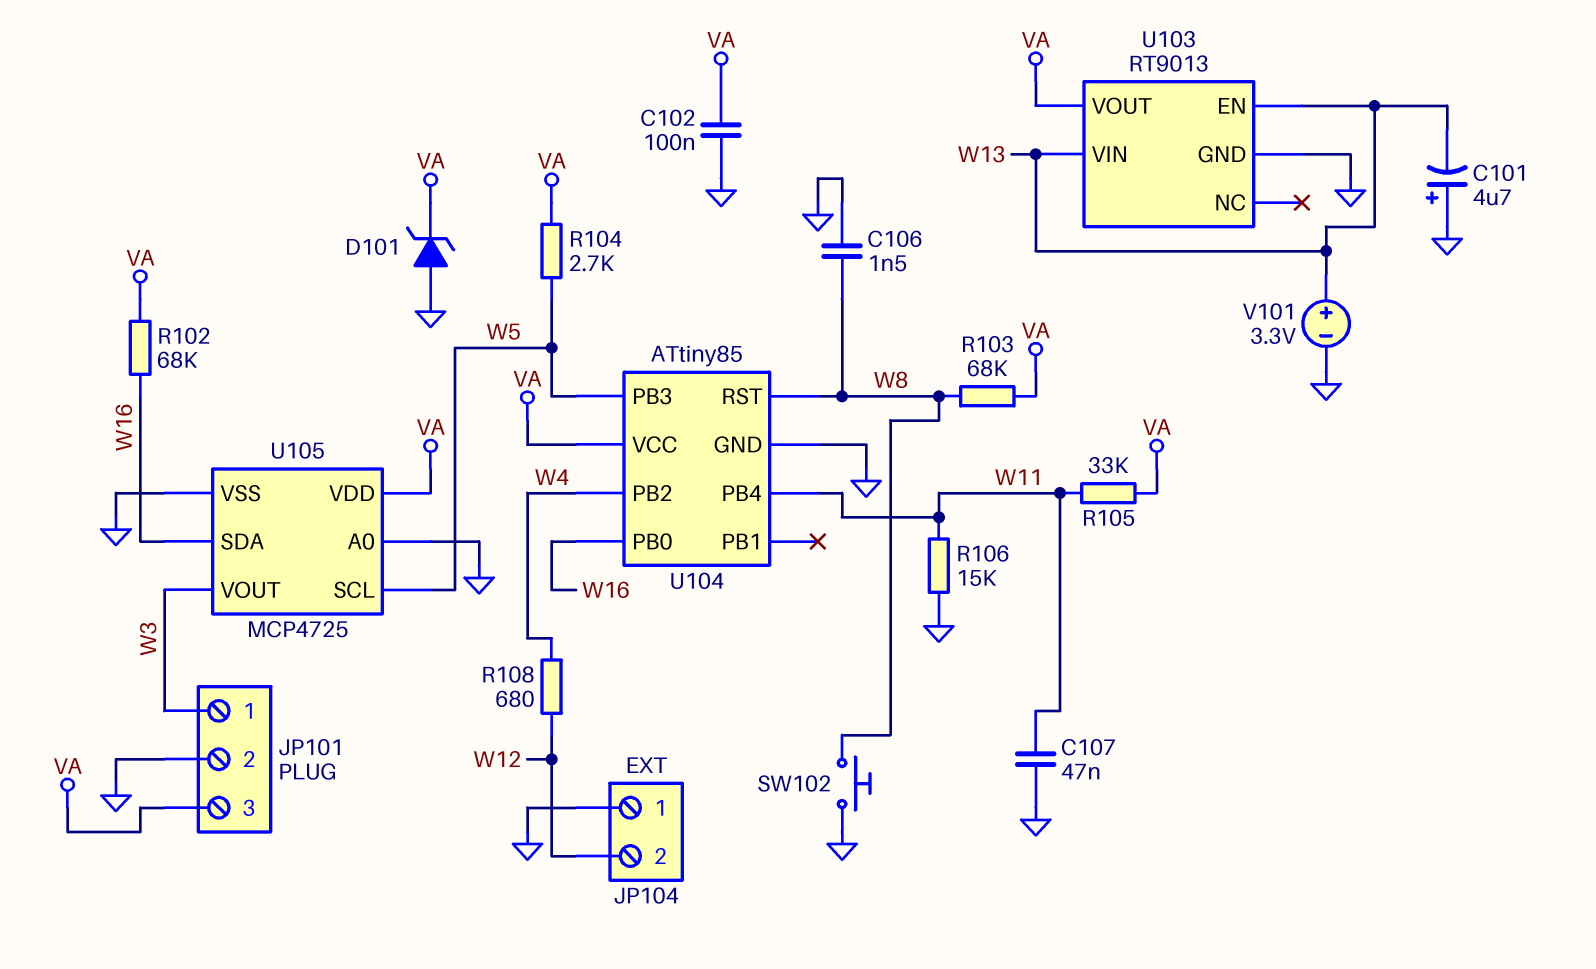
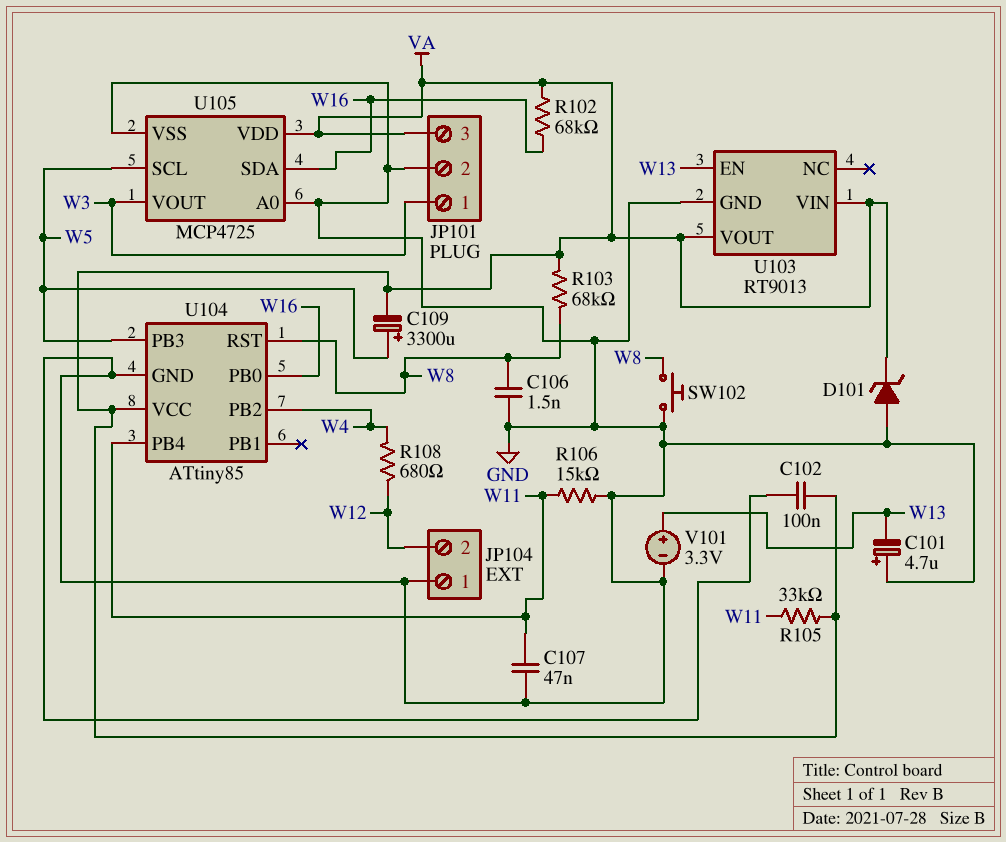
C109: none -> 3300uF (plus W5, minus VA)
R104: 2.7k (VA, W5) -> none
U103 pin VIN: W13 -> VA

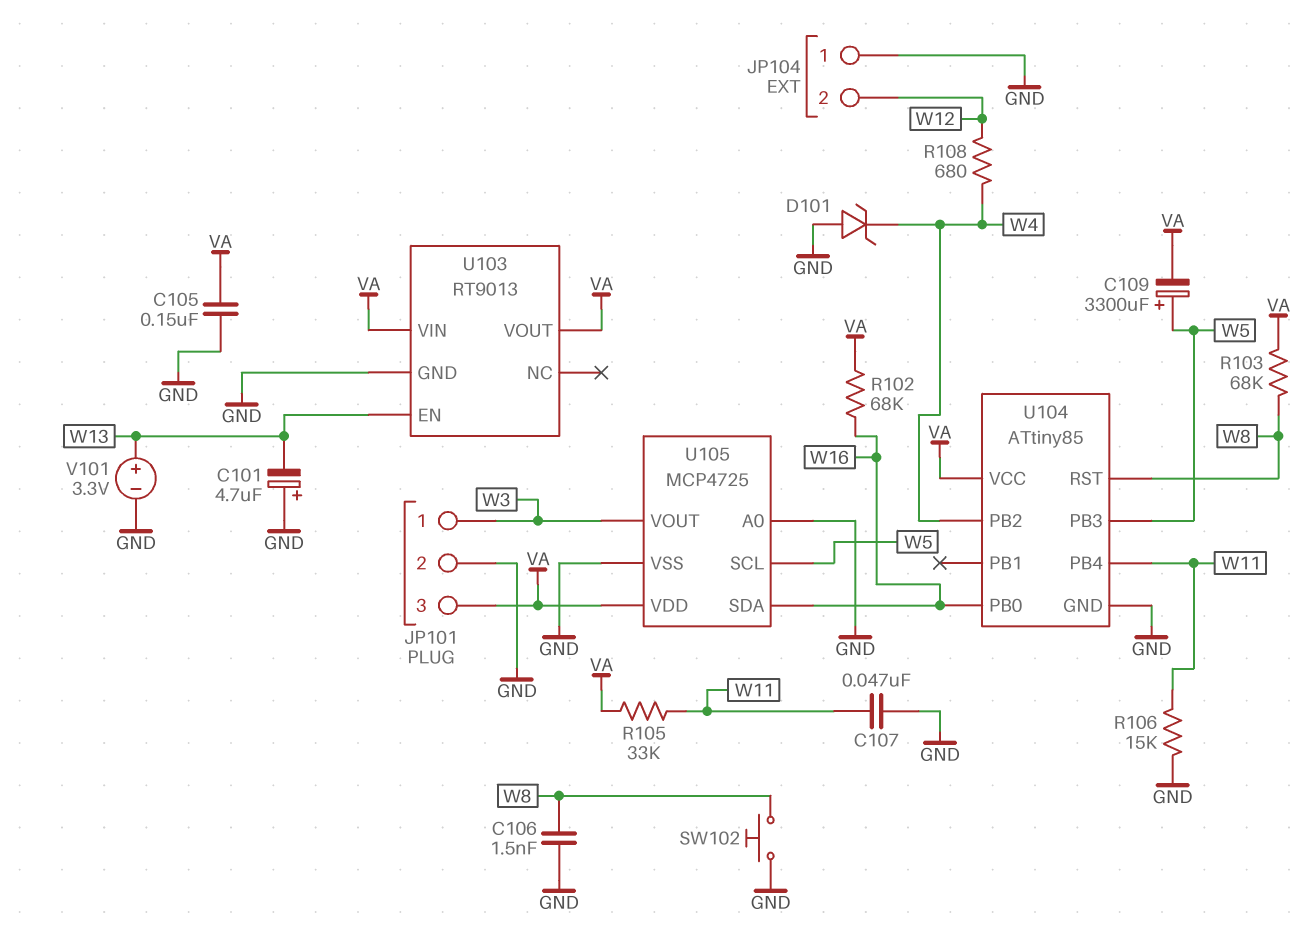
C102: 100nF (GND, VA) -> none
C105: none -> 150nF (GND, VA)
D101: zener (A GND, K VA) -> zener (A GND, K W4)

